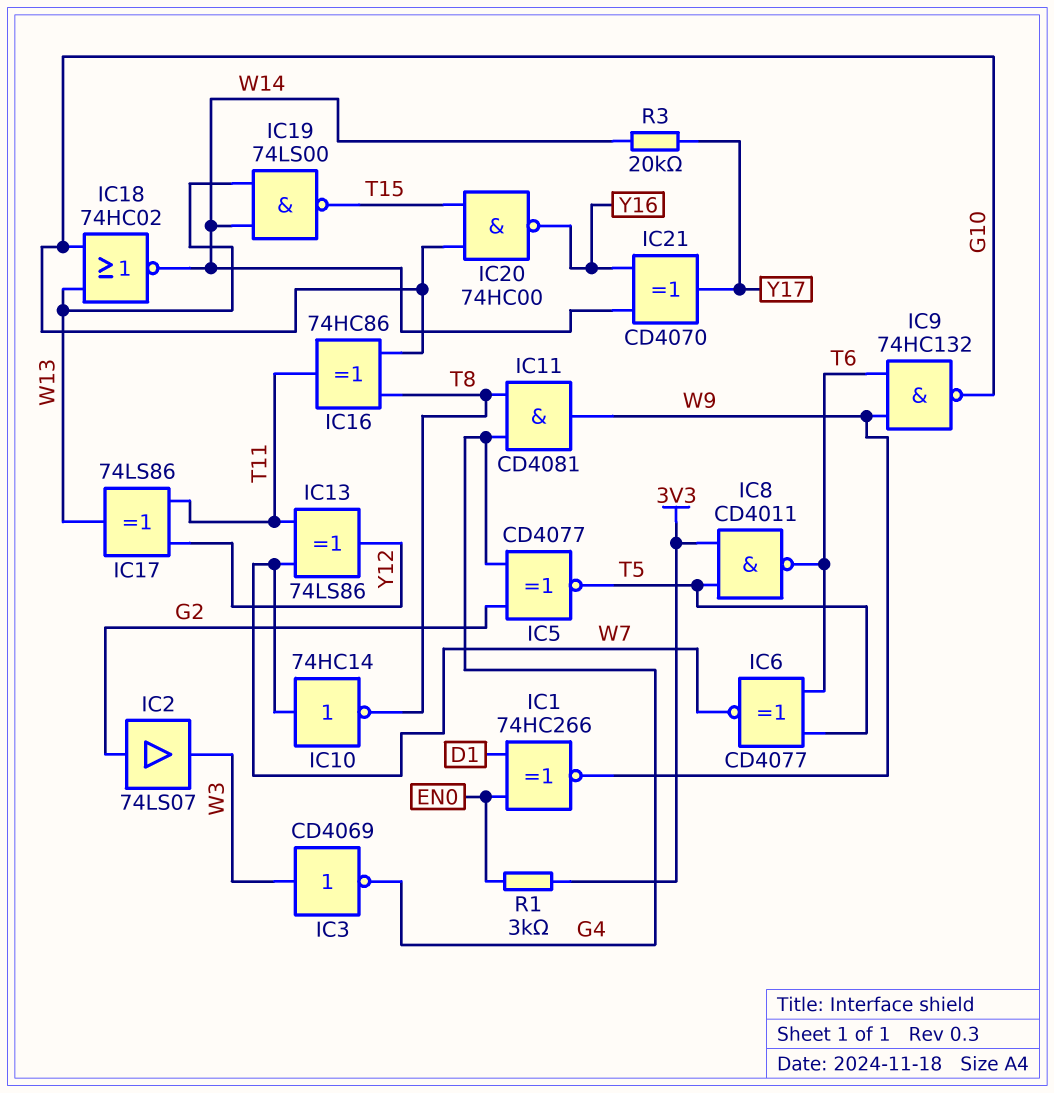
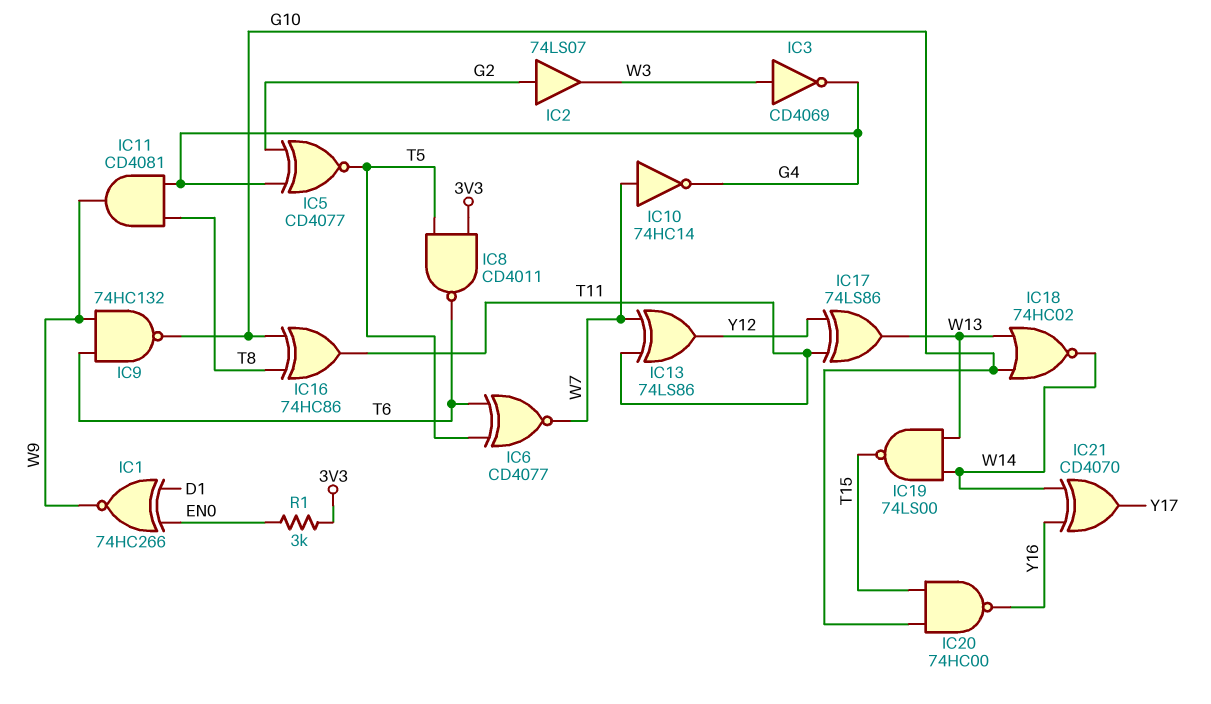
IC10: NOT 74HC14 (in W7, out T8) -> NOT 74HC14 (in W7, out G4)
R3: 20k (W14, Y17) -> none

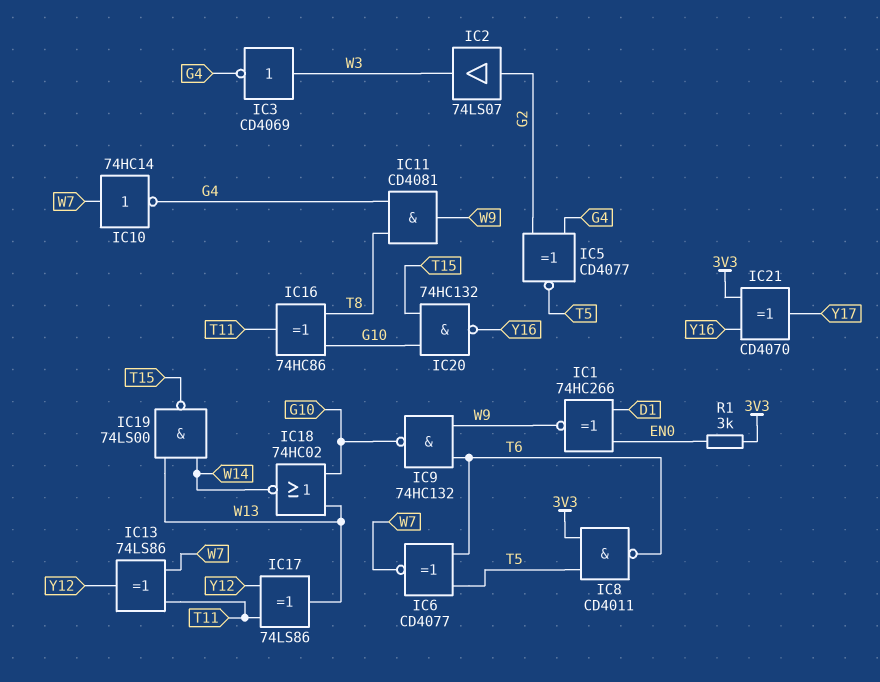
IC20: NAND 74HC00 (in G10, in T15, out Y16) -> NAND 74HC132 (in G10, in T15, out Y16)
IC21: XOR CD4070 (in W14, in Y16, out Y17) -> XOR CD4070 (in 3V3, in Y16, out Y17)

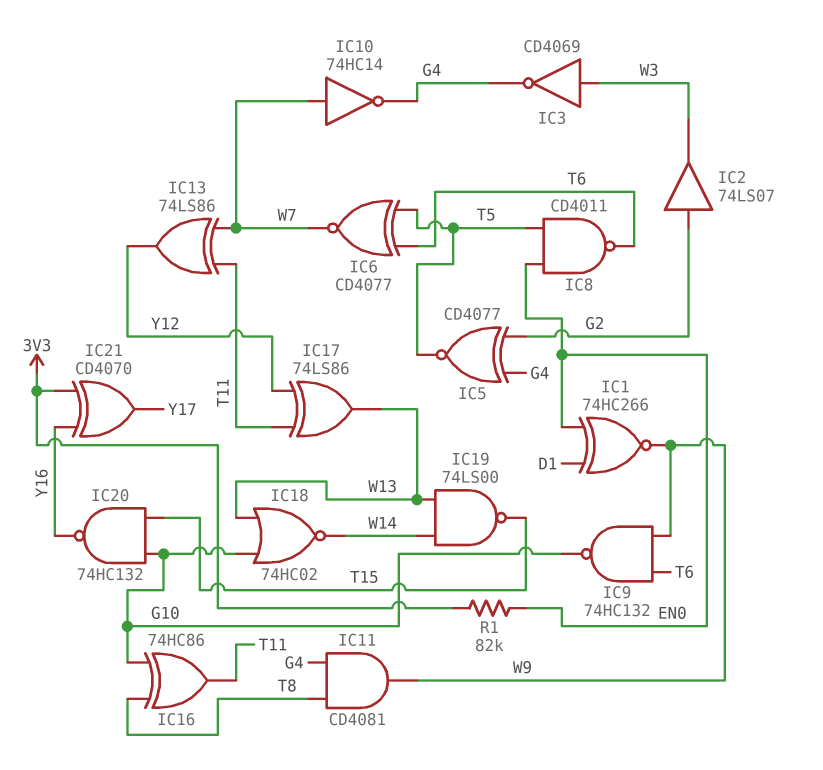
IC8: NAND CD4011 (in 3V3, in T5, out T6) -> NAND CD4011 (in EN0, in T5, out T6)
R1: 3k (3V3, EN0) -> 82k (3V3, EN0)

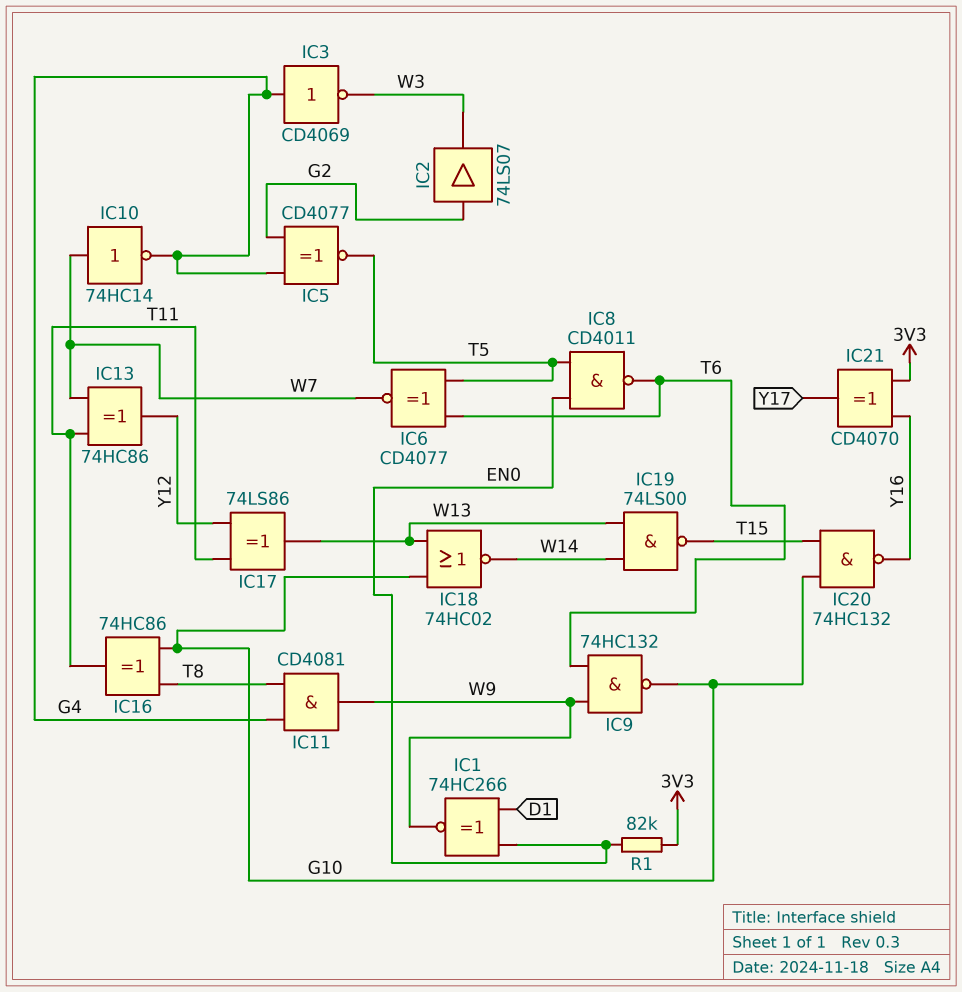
IC3: NOT CD4069 (in W3, out G4) -> NOT CD4069 (in G4, out W3)
IC13: XOR 74LS86 (in T11, in W7, out Y12) -> XOR 74HC86 (in T11, in W7, out Y12)

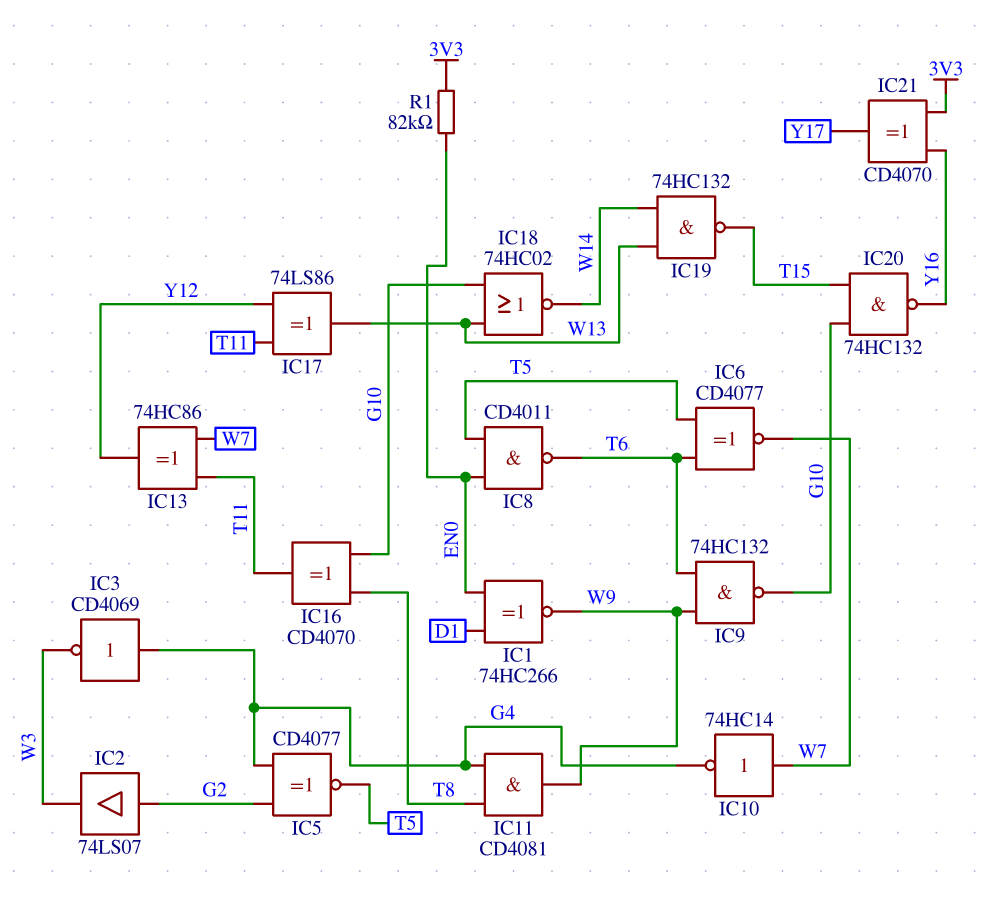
IC16: XOR 74HC86 (in G10, in T8, out T11) -> XOR CD4070 (in G10, in T8, out T11)
IC19: NAND 74LS00 (in W13, in W14, out T15) -> NAND 74HC132 (in W13, in W14, out T15)

